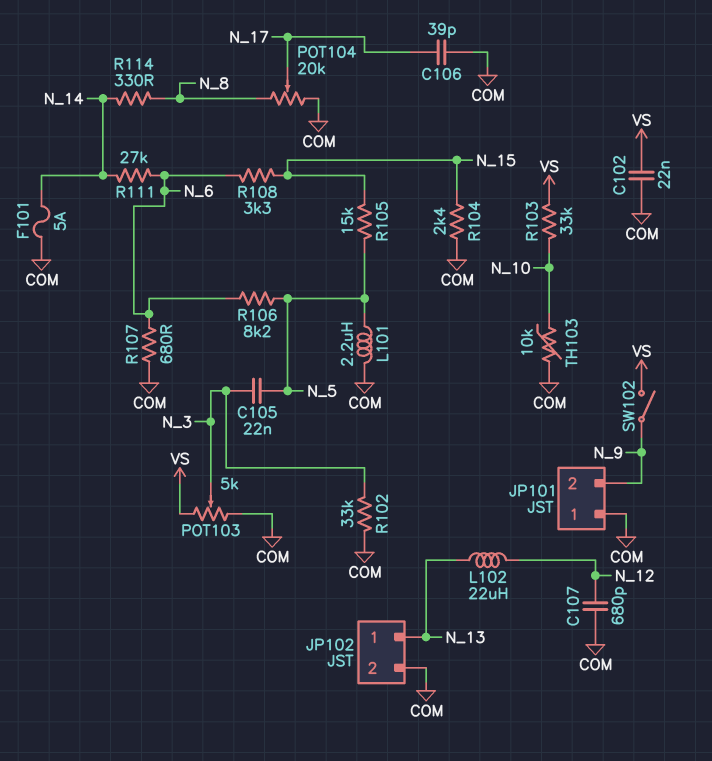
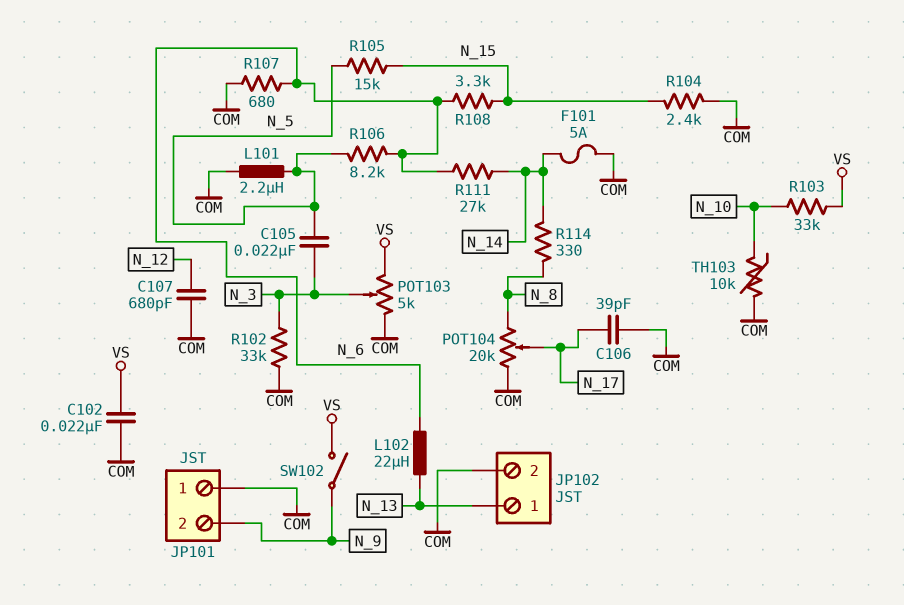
L102: 22uH (N_12, N_13) -> 22uH (N_6, N_13)

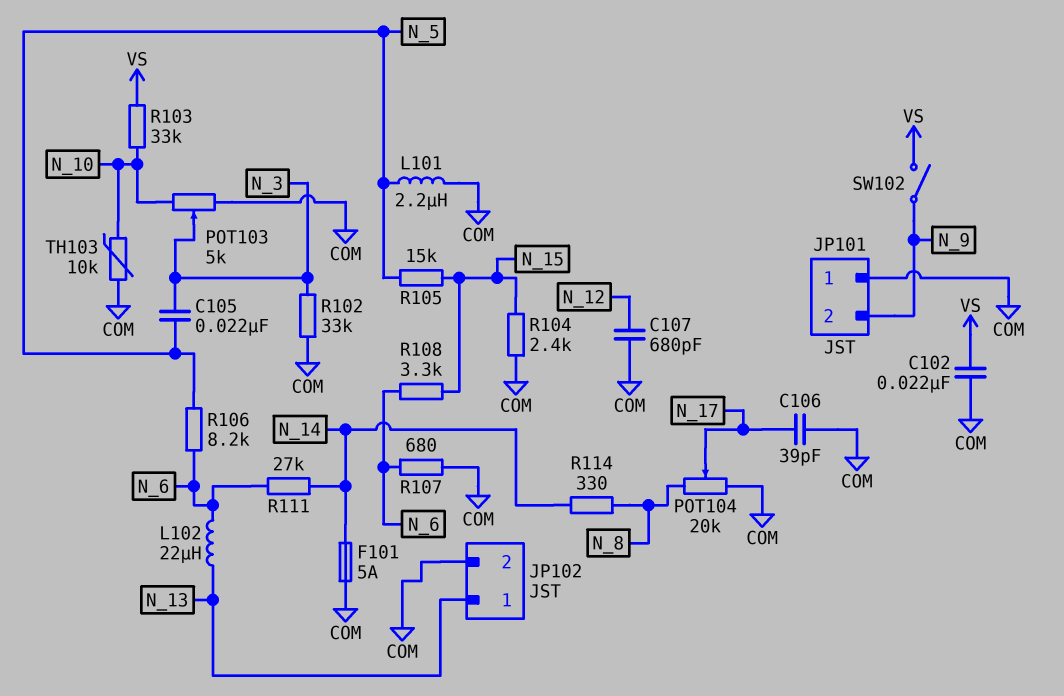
POT103: 5k (COM, VS, wiper N_3) -> 5k (COM, N_10, wiper N_3)

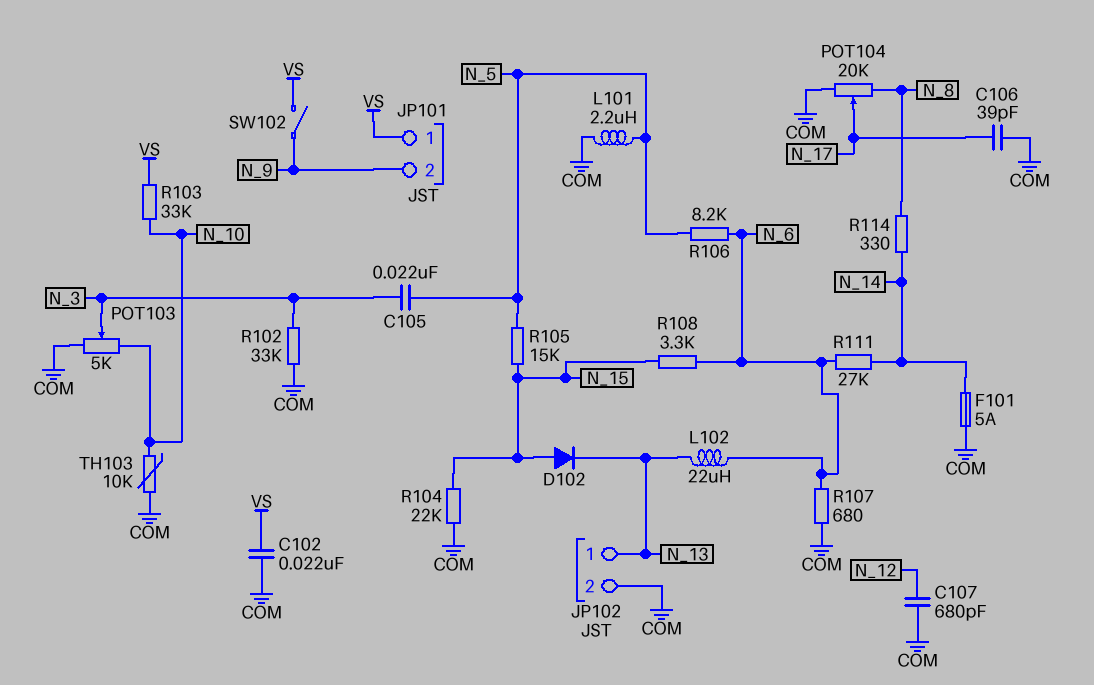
D102: none -> diode (A N_15, K N_13)
JP101 pin 1: COM -> VS
R104: 2.4k (COM, N_15) -> 22k (COM, N_15)

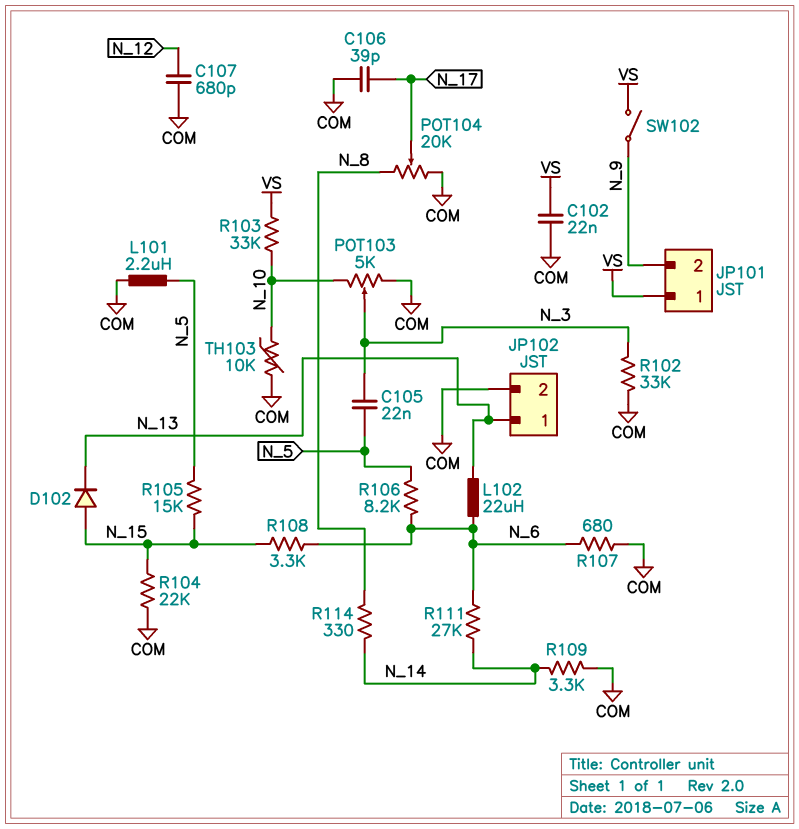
F101: 5A (COM, N_14) -> none
R109: none -> 3.3k (COM, N_14)

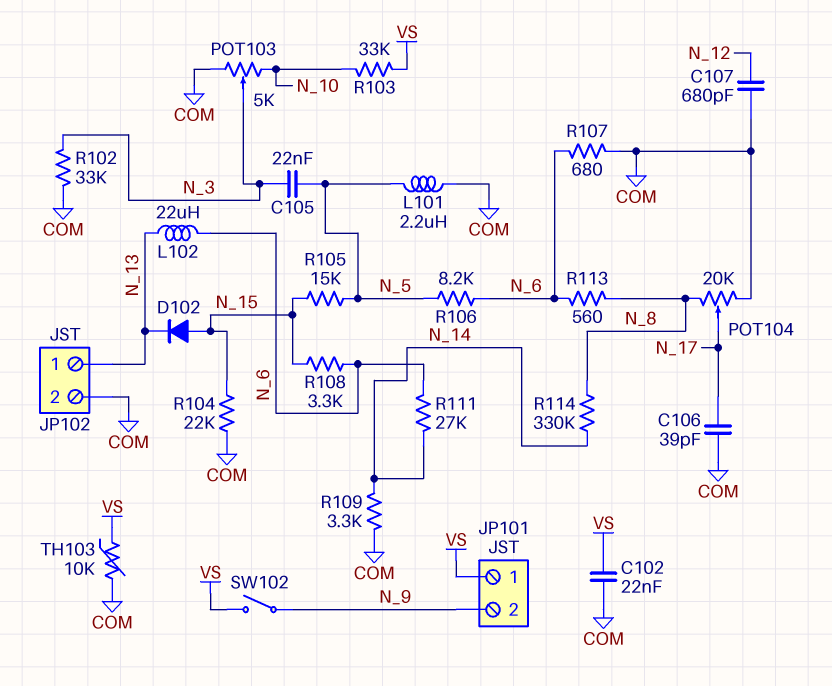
R113: none -> 560 (N_6, N_8)
R114: 330 (N_8, N_14) -> 330k (N_8, N_14)
TH103: 10k (COM, N_10) -> 10k (COM, VS)

